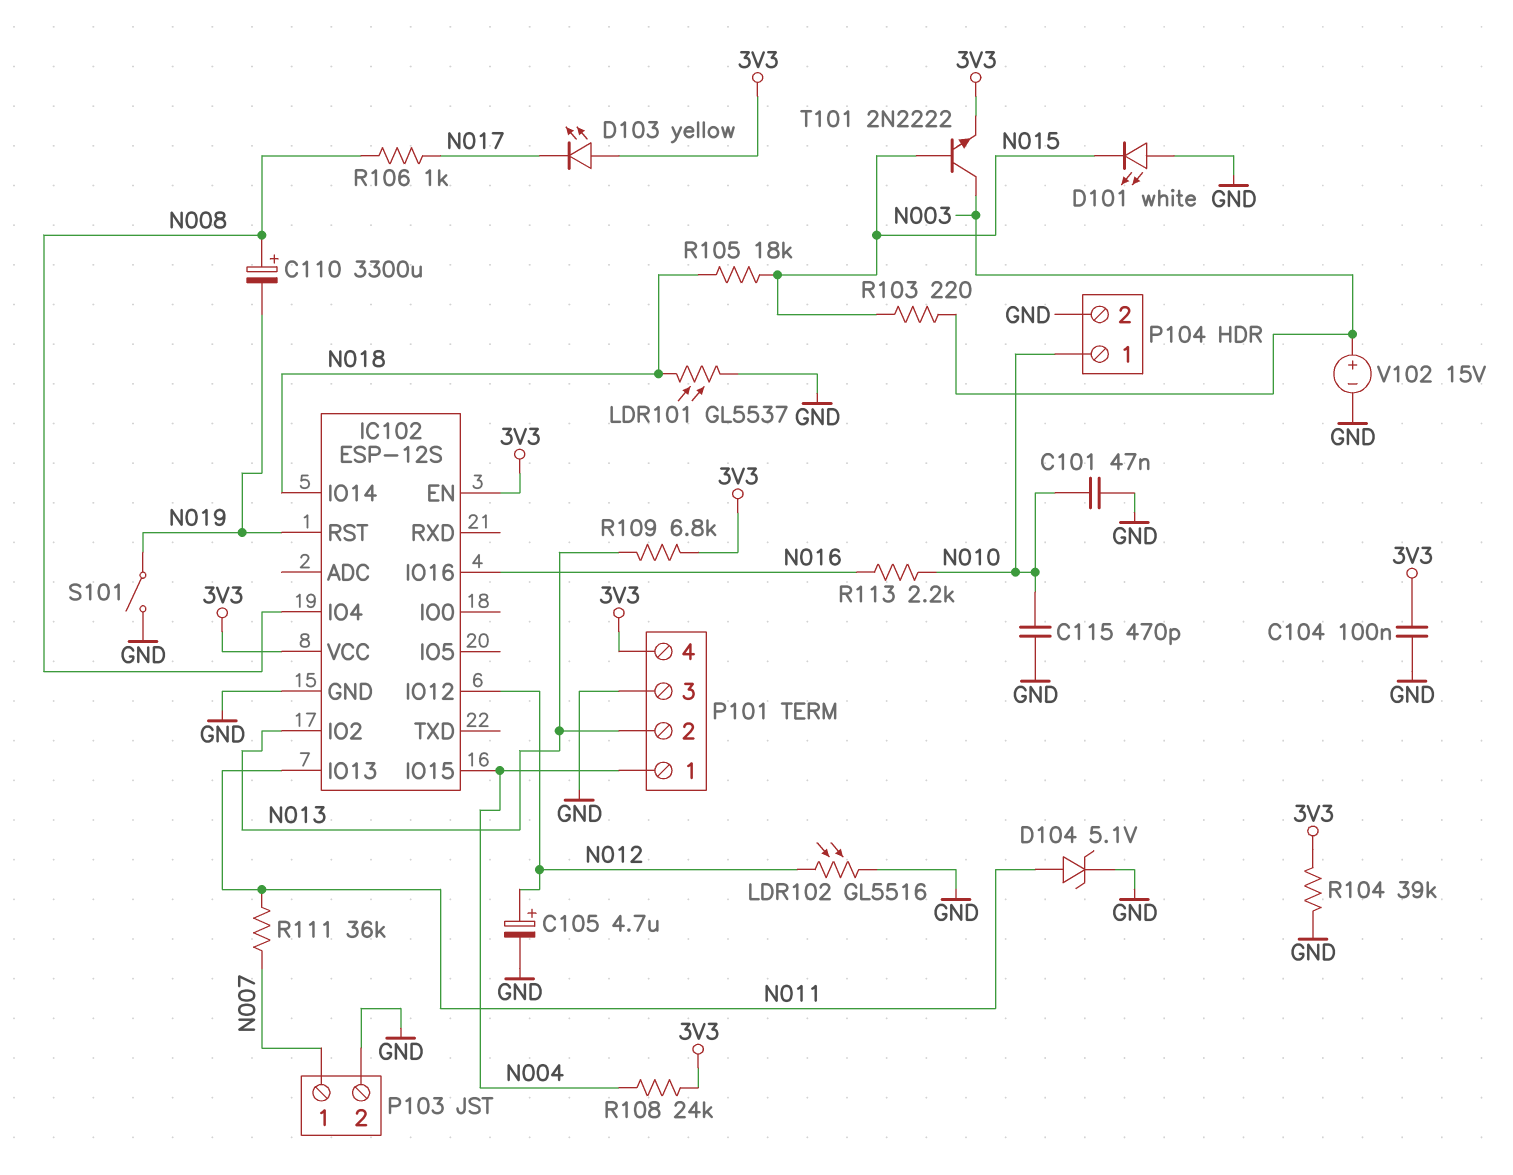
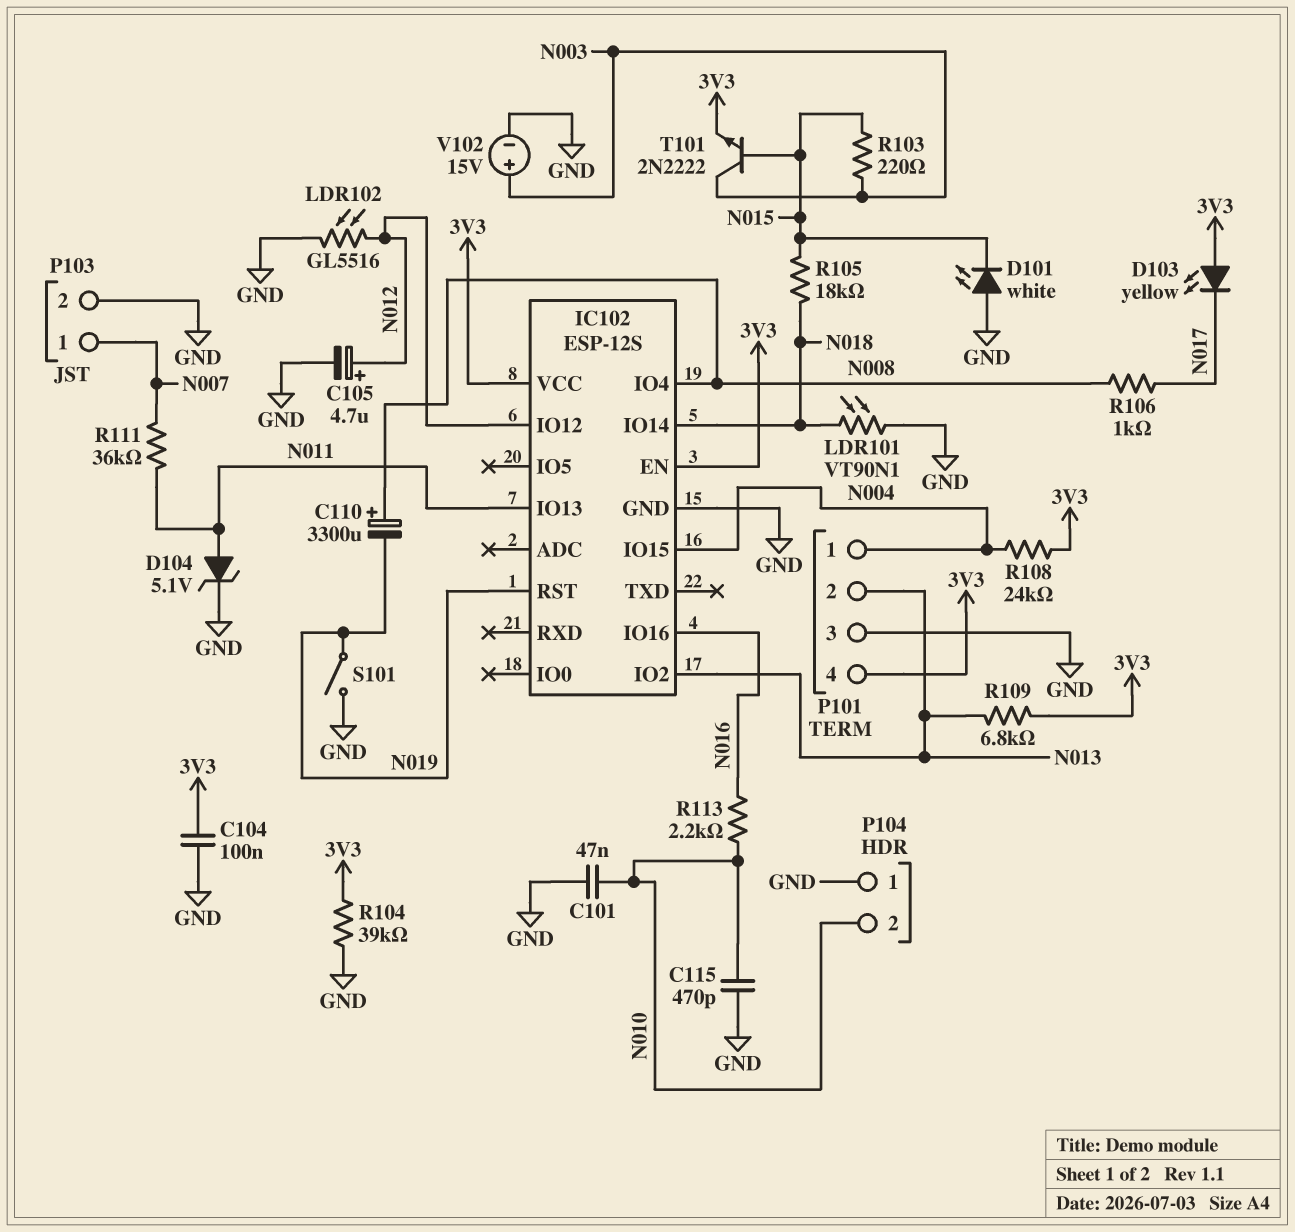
LDR101: GL5537 (GND, N018) -> VT90N1 (GND, N018)
P104 pin 1: N010 -> GND
P104 pin 2: GND -> N010

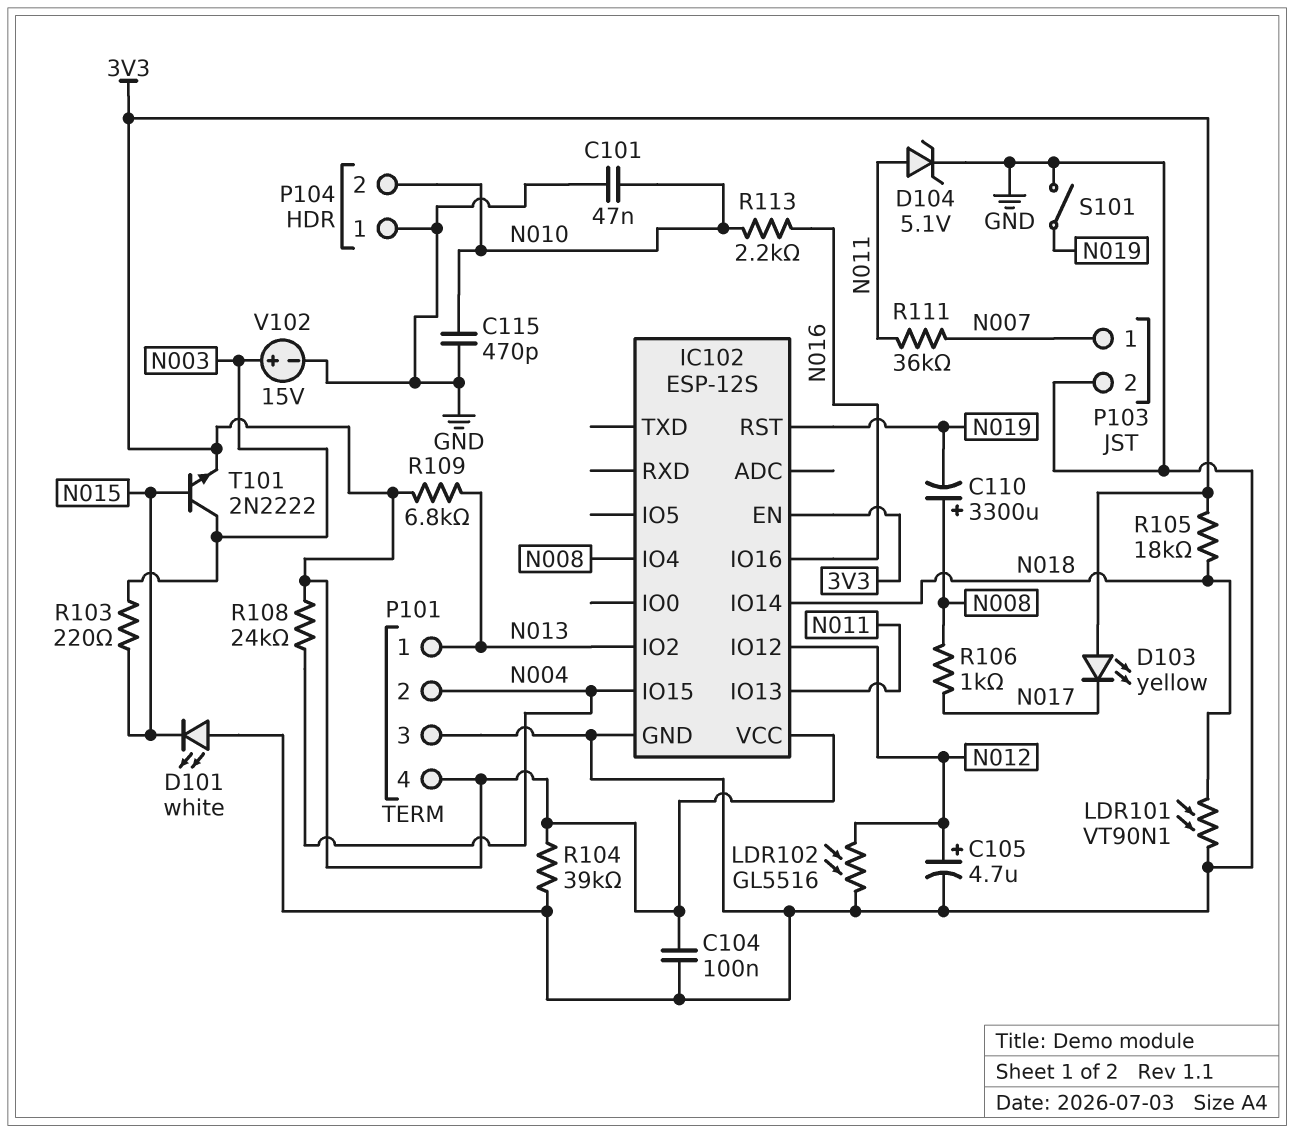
P101 pin 1: N004 -> N013
P101 pin 2: N013 -> N004
R105: 18k (N015, N018) -> 18k (3V3, N018)

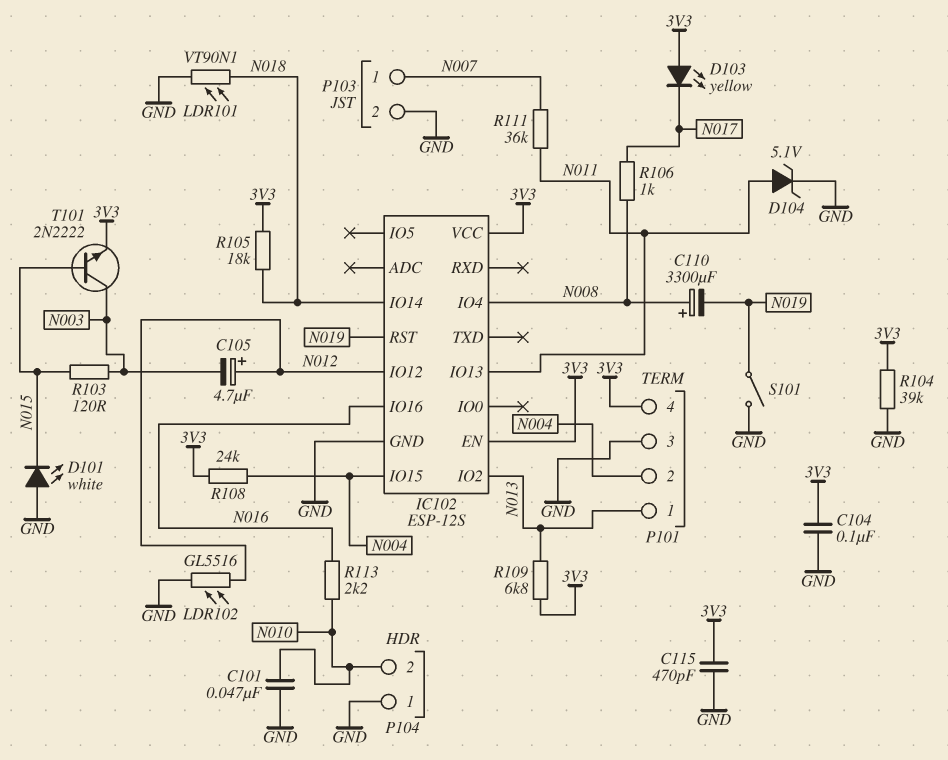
C105: 4.7uF (plus N012, minus GND) -> 4.7uF (plus N012, minus N003)
C115: 470pF (GND, N010) -> 470pF (3V3, GND)
R103: 220 (N003, N015) -> 120 (N003, N015)
V102: 15V (plus N003, minus GND) -> none

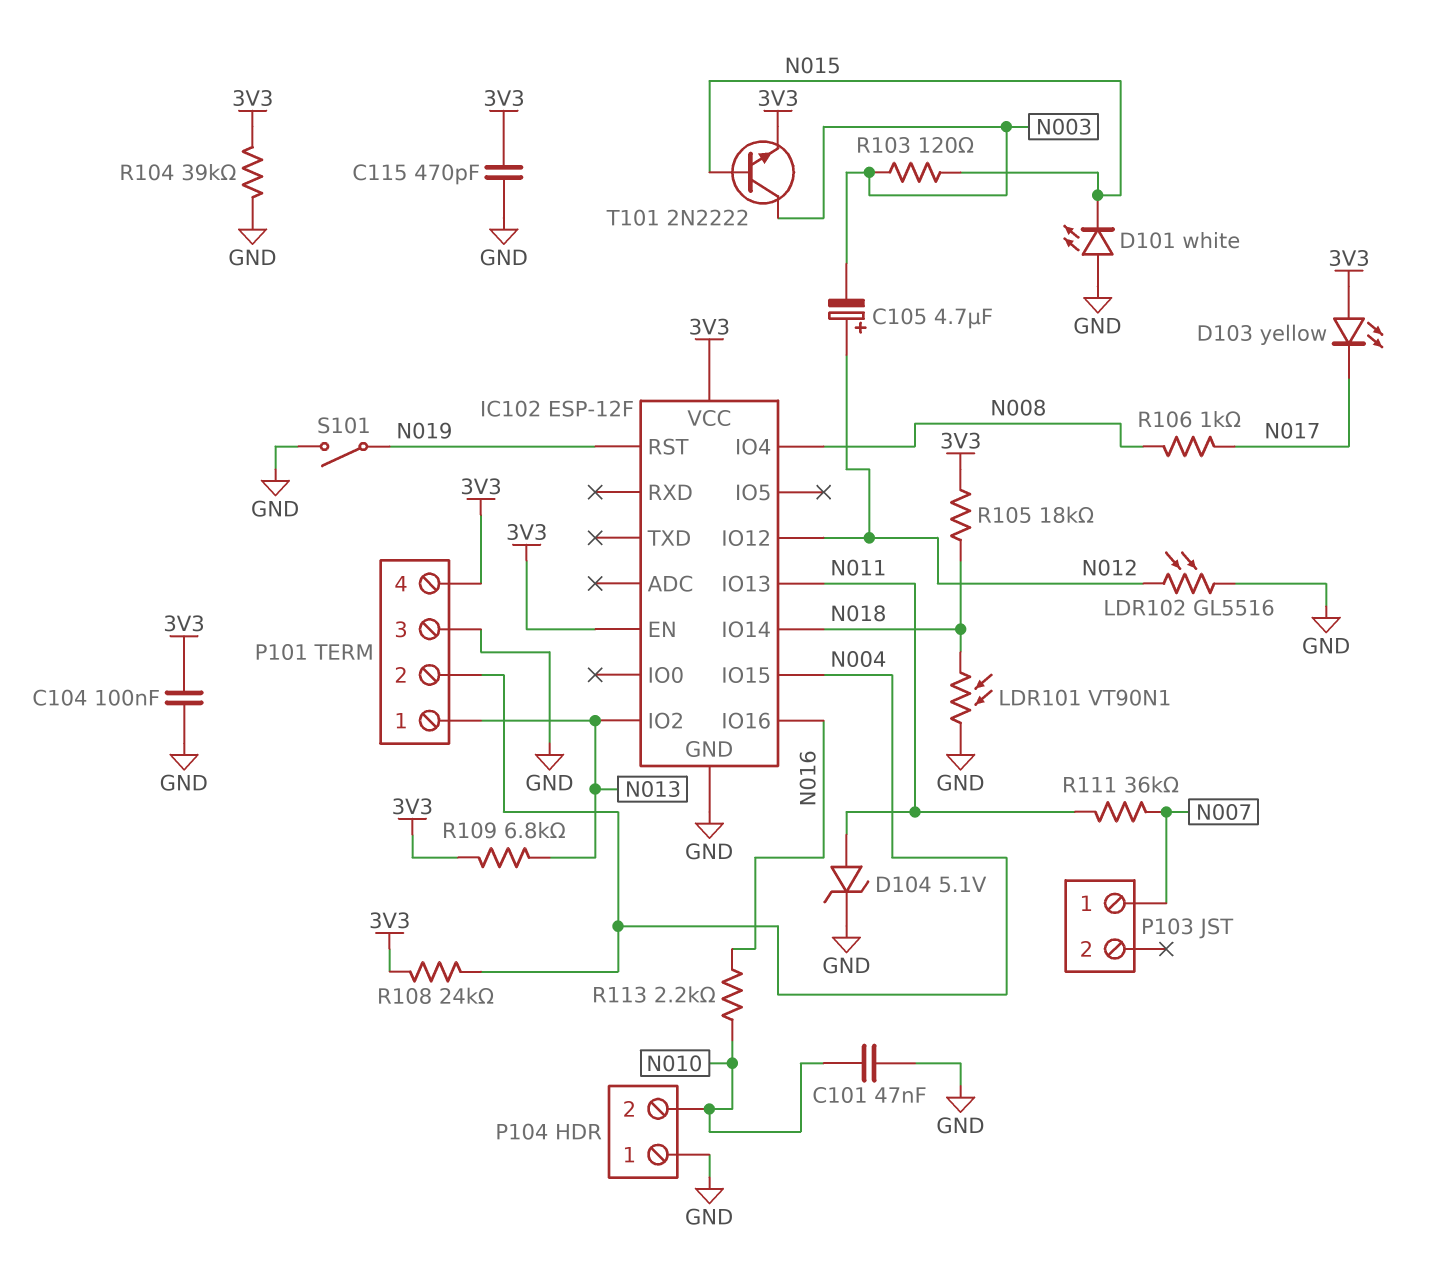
C110: 3300uF (plus N008, minus N019) -> none
IC102: ESP-12S -> ESP-12F
P103 pin 2: GND -> none

